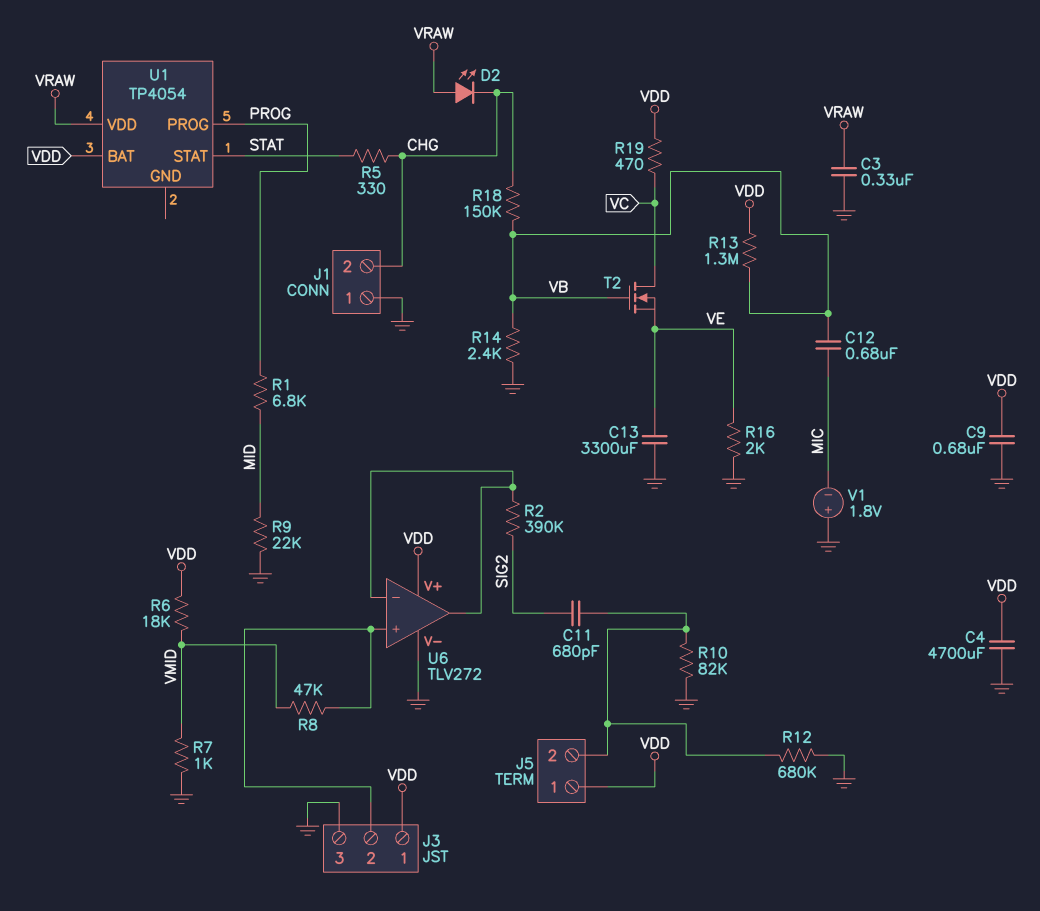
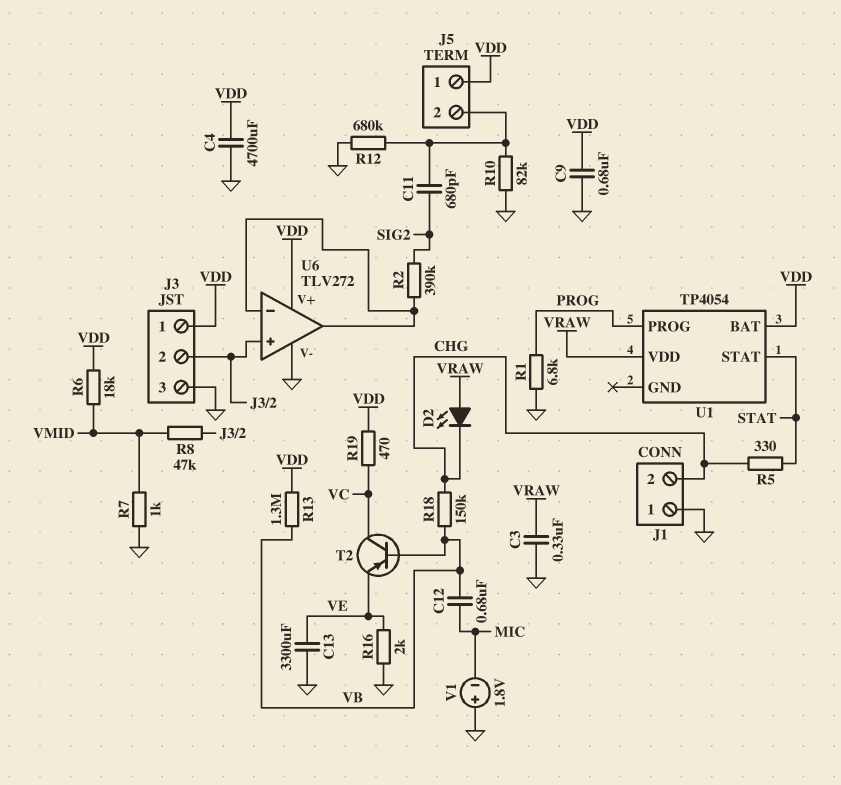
R1: 6.8k (MID, PROG) -> 6.8k (GND, PROG)
R9: 22k (GND, MID) -> none
R14: 2.4k (GND, VB) -> none
T2: NMOS (G VB, D VC, S VE) -> PNP (B VB, C VC, E VE)

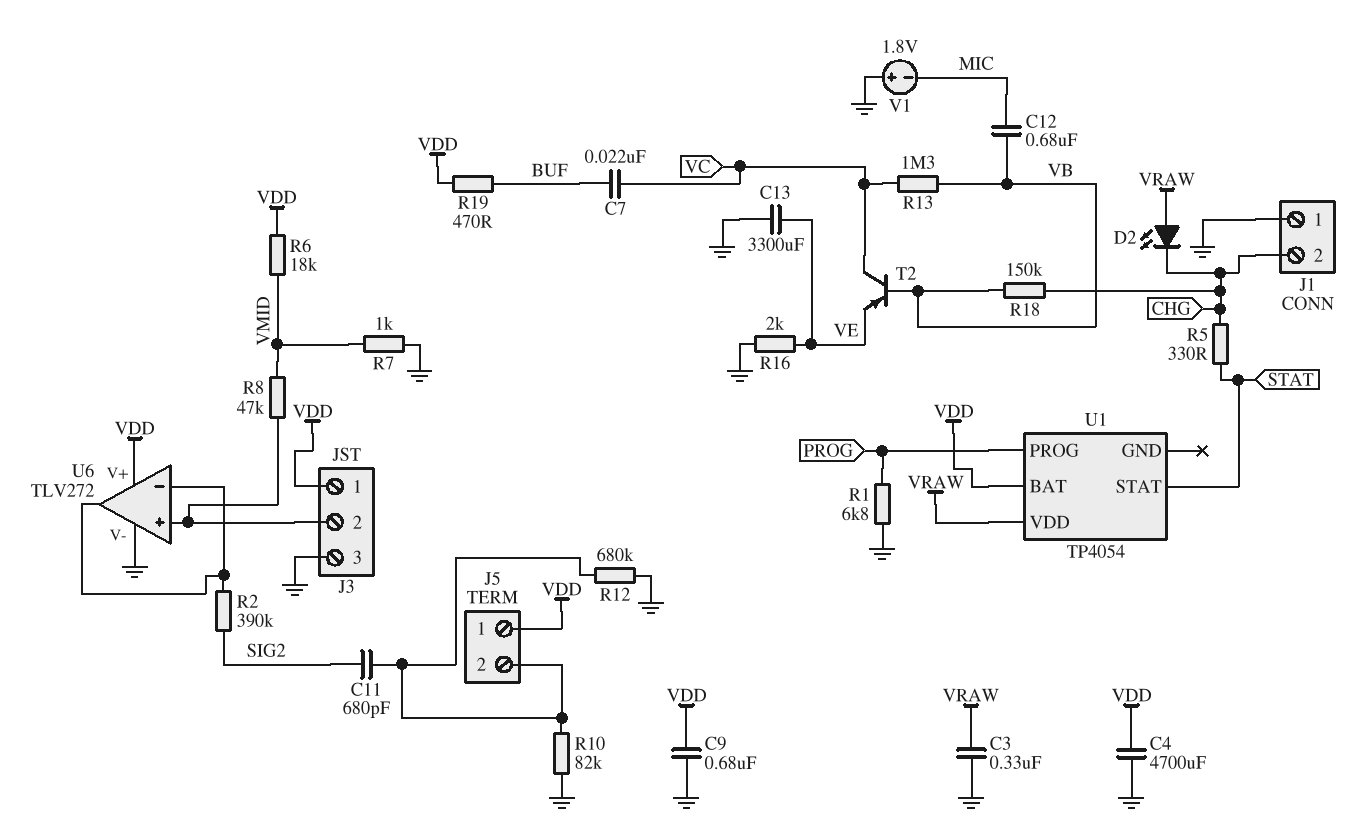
C7: none -> 22nF (BUF, VC)
R13: 1.3M (VB, VDD) -> 1.3M (VB, VC)
R19: 470 (VC, VDD) -> 470 (BUF, VDD)

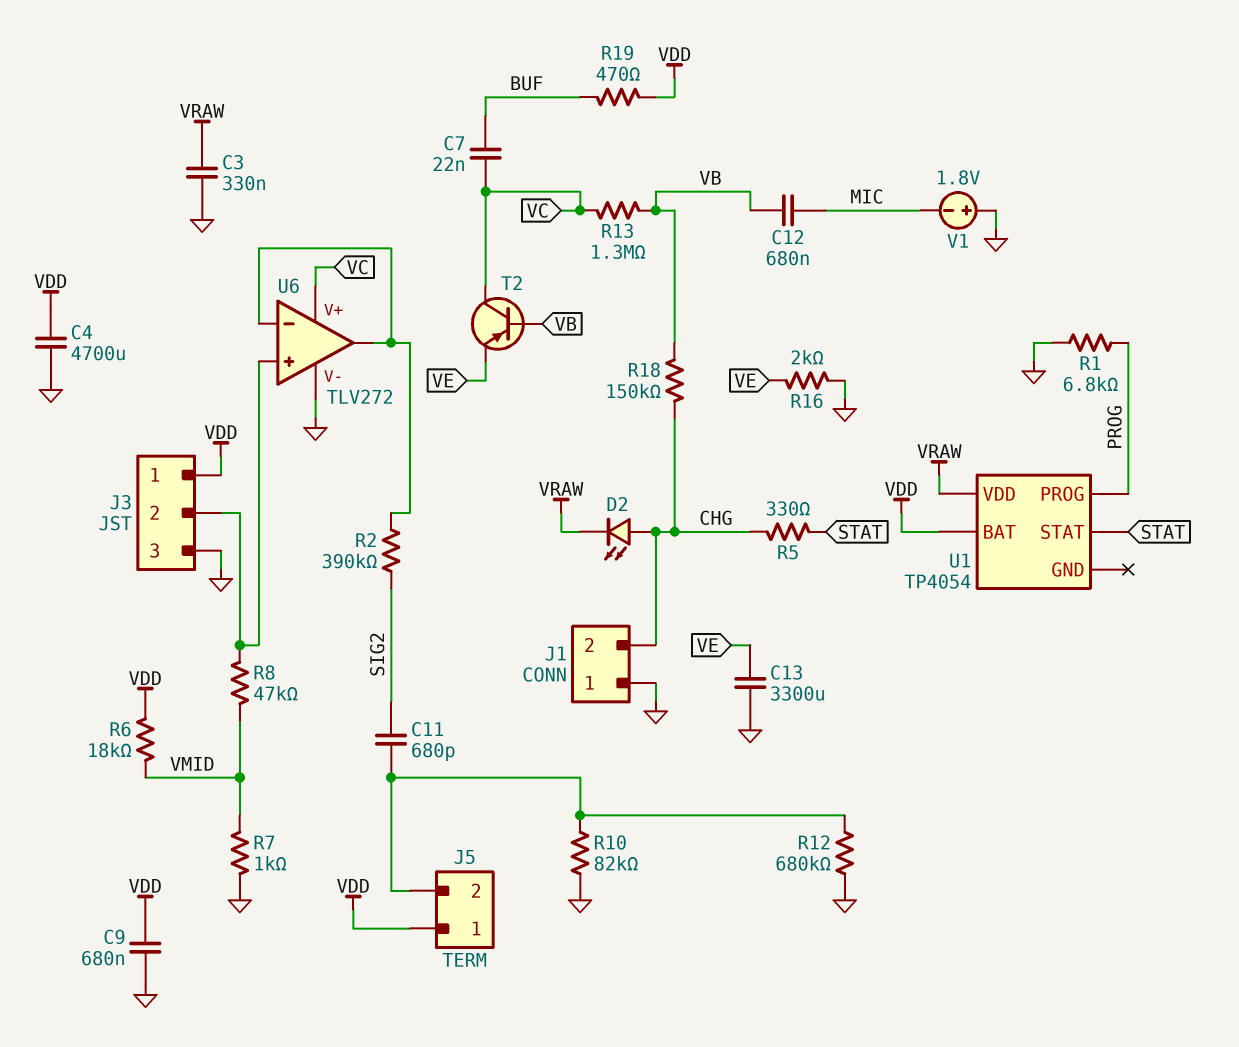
D2: LED (A VRAW, K CHG) -> LED (A CHG, K VRAW)
U6 pin V+: VDD -> VC

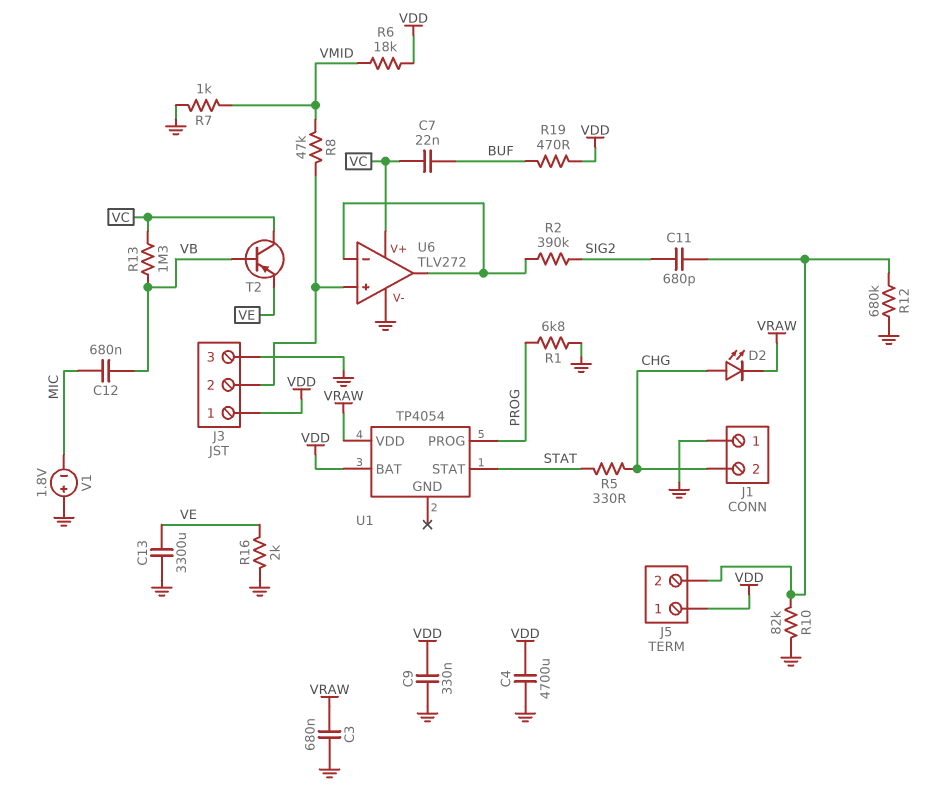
C3: 330nF (GND, VRAW) -> 680nF (GND, VRAW)
C9: 680nF (GND, VDD) -> 330nF (GND, VDD)
R18: 150k (CHG, VB) -> none

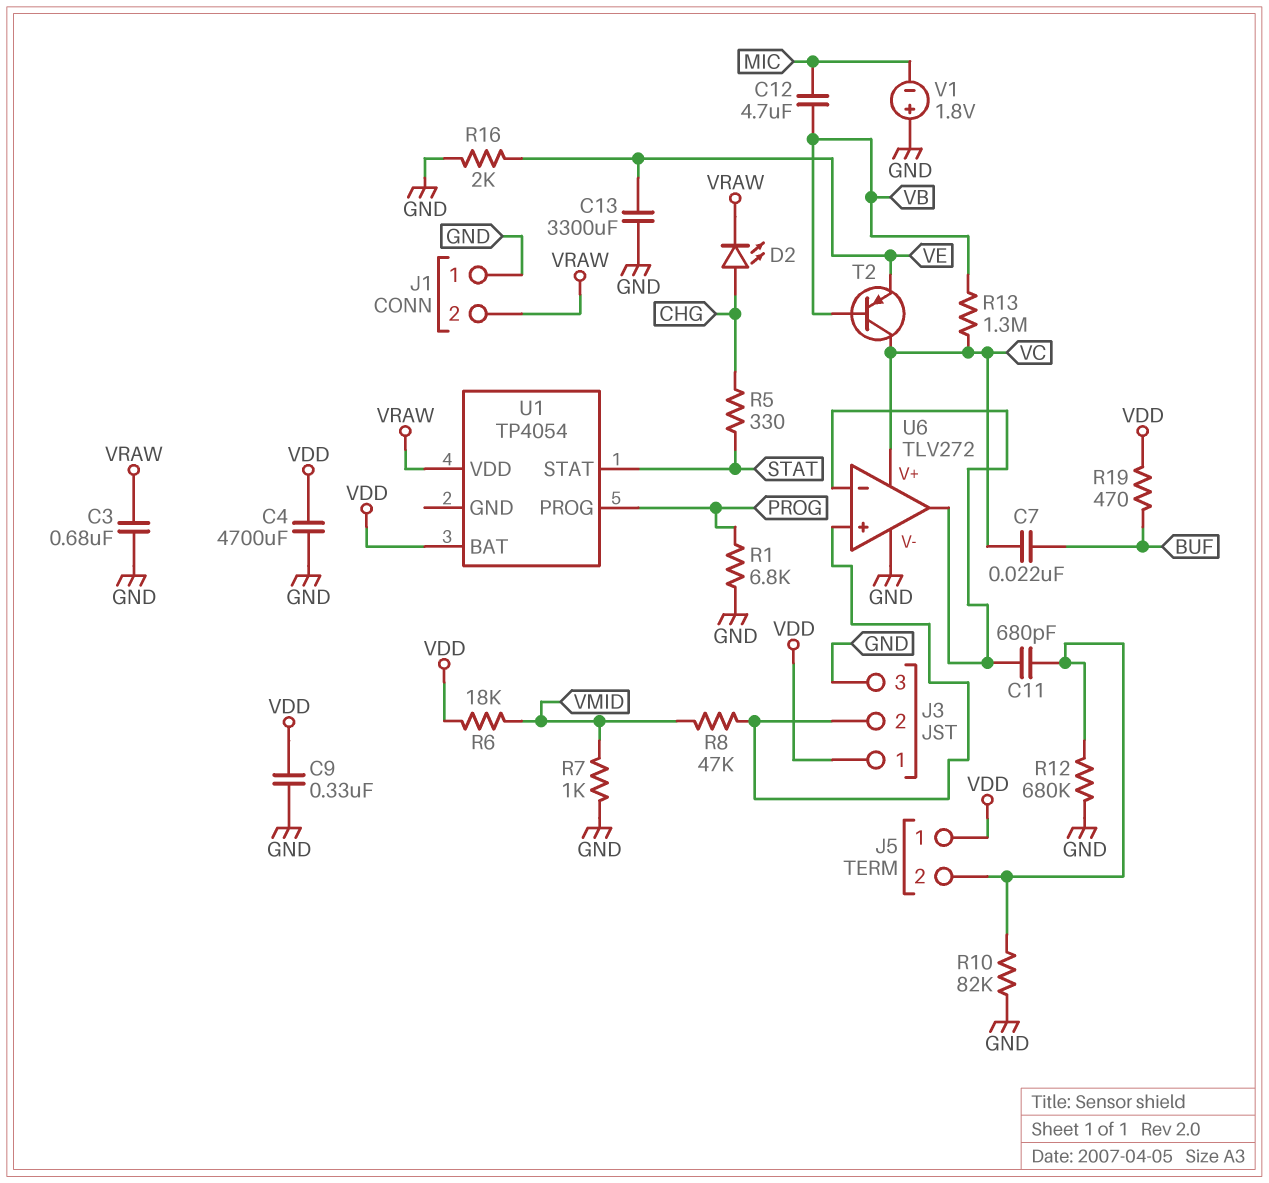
C11: 680pF (J5/2, SIG2) -> 680pF (J5/2, U6/in-)
C12: 680nF (MIC, VB) -> 4.7uF (MIC, VB)
J1 pin 2: CHG -> VRAW
R2: 390k (SIG2, U6/in-) -> none

